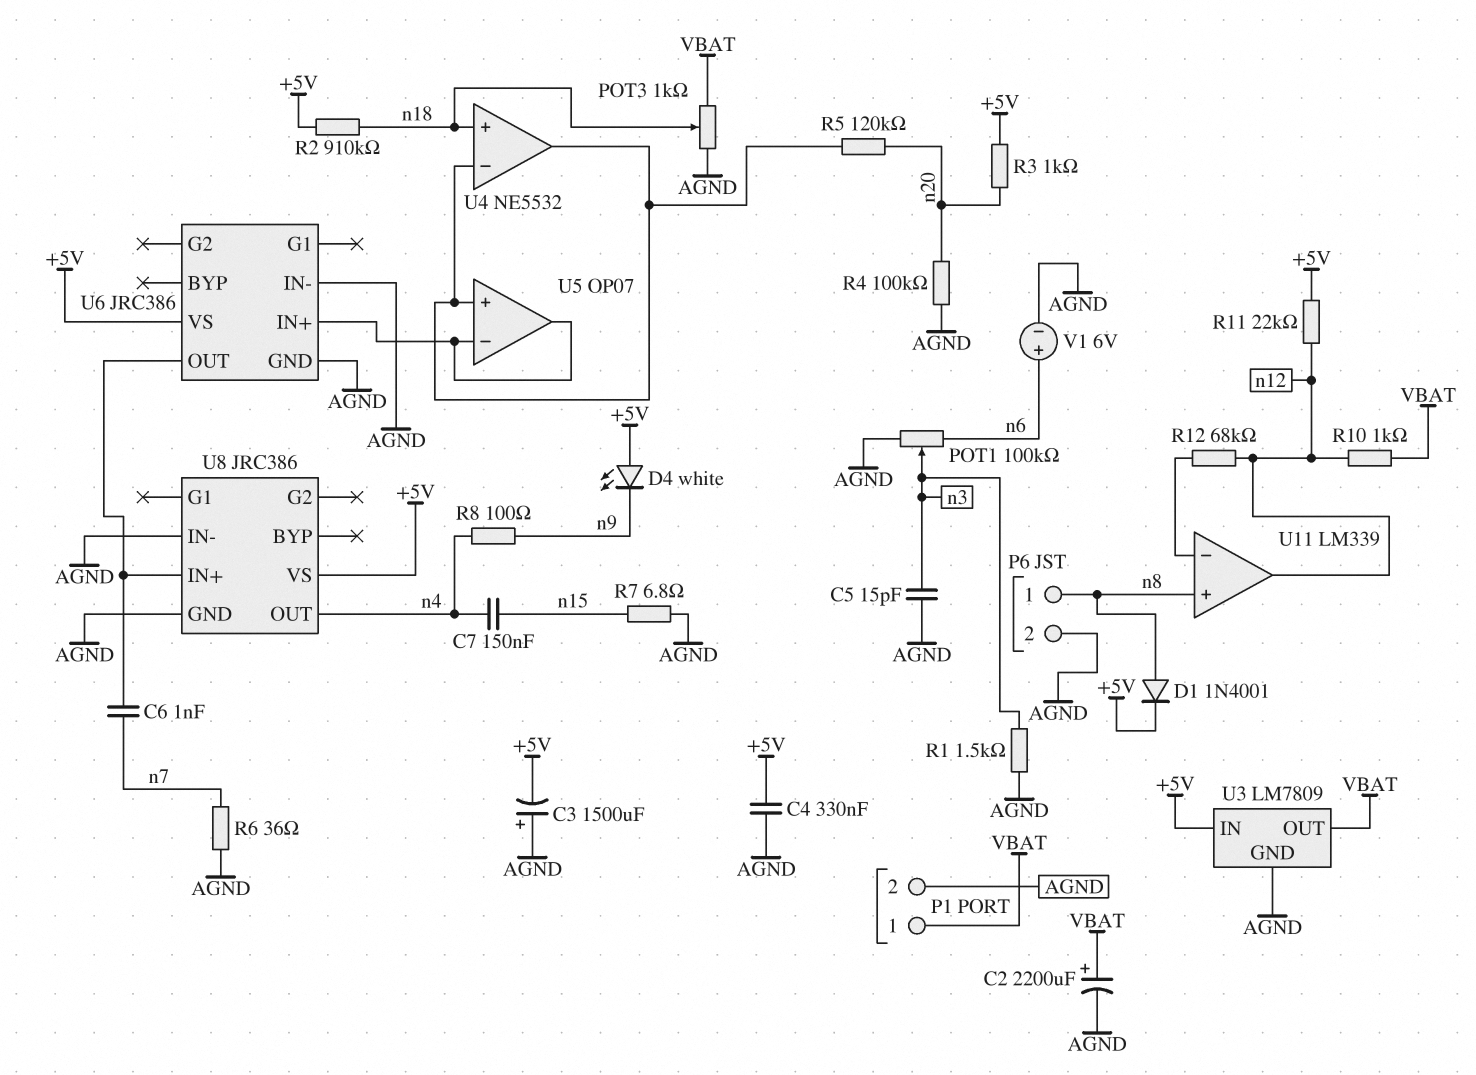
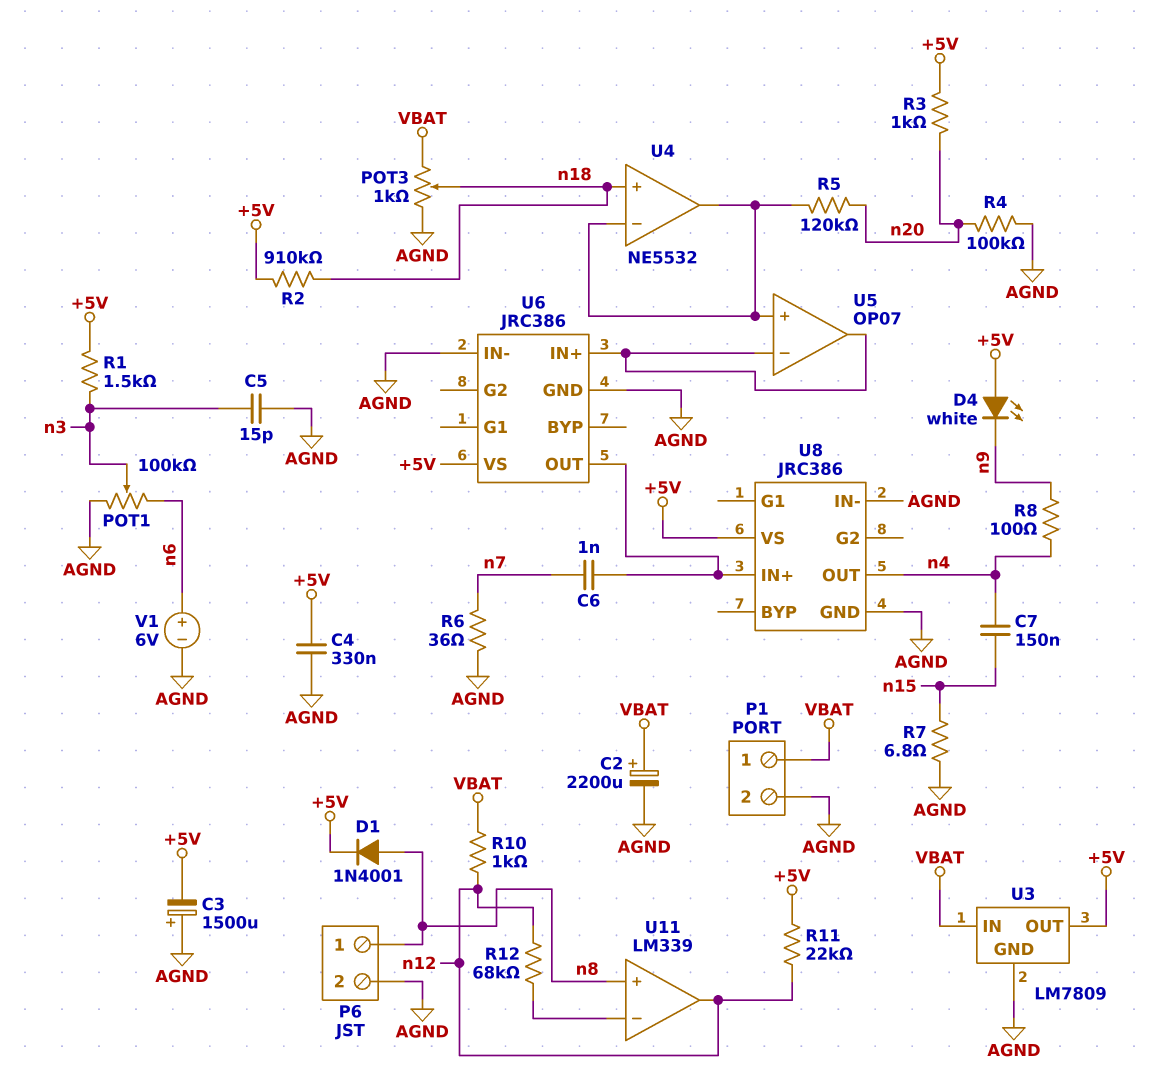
R1: 1.5k (AGND, n3) -> 1.5k (+5V, n3)
U3 pin IN: +5V -> VBAT
U3 pin OUT: VBAT -> +5V

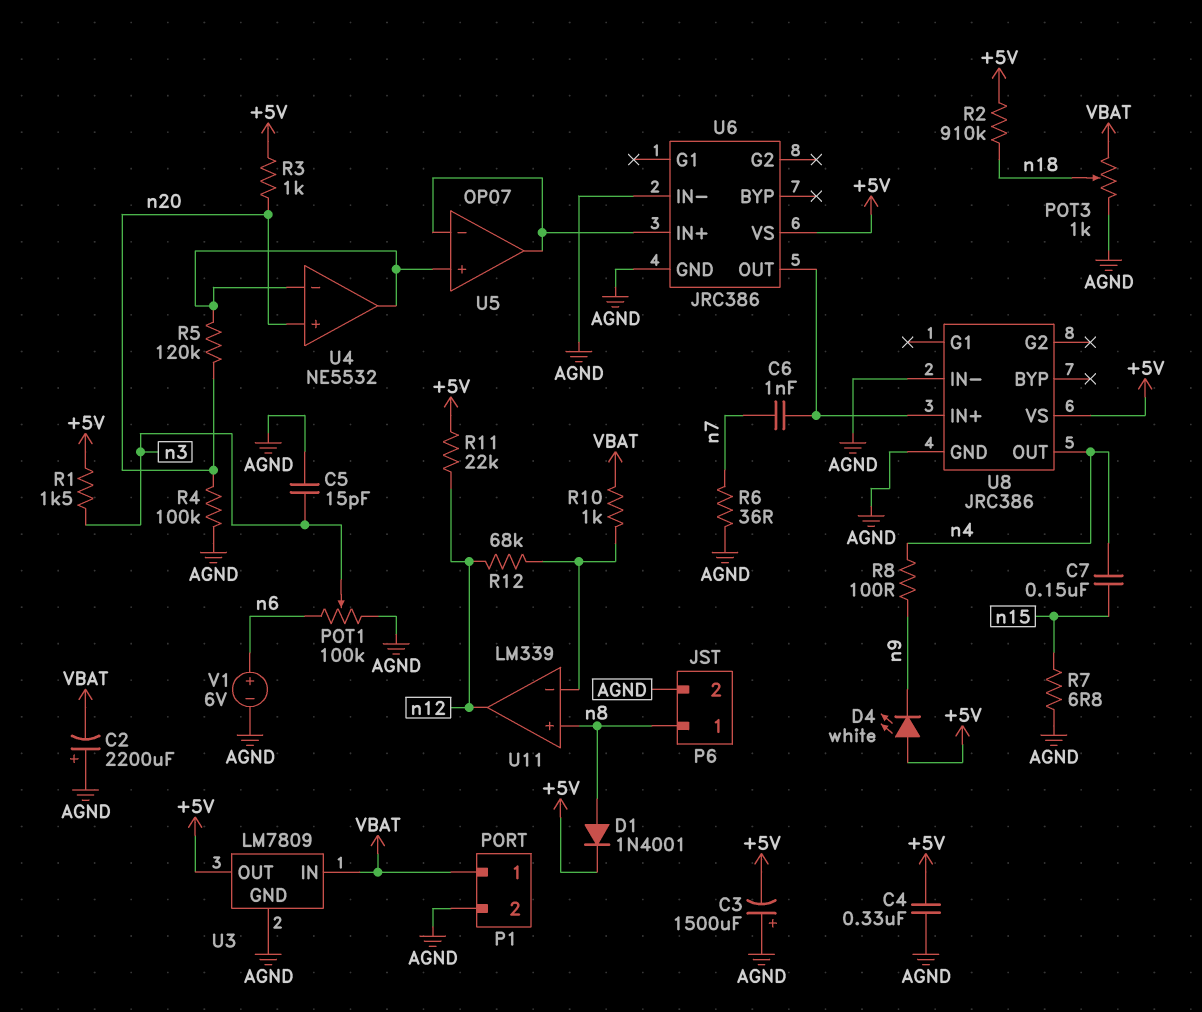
C2: 2200uF (plus VBAT, minus AGND) -> 2200uF (plus AGND, minus VBAT)
R10: 1k (VBAT, n12) -> 1k (U11/in-, VBAT)
U4 pin in+: n18 -> n20

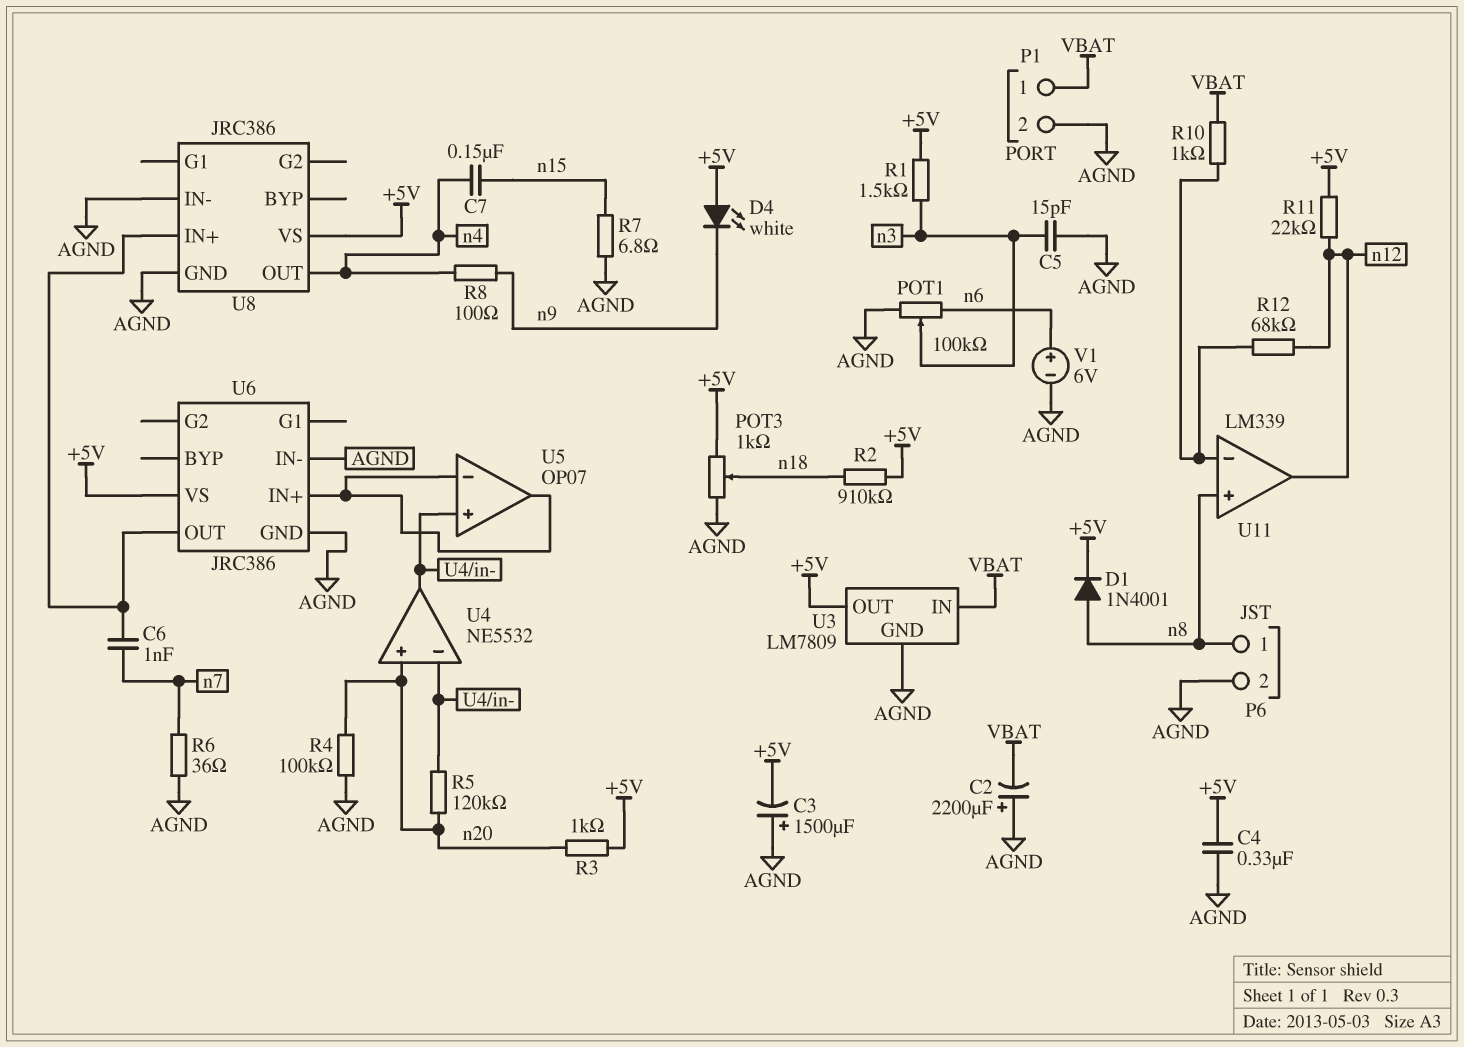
POT3: 1k (AGND, VBAT, wiper n18) -> 1k (+5V, AGND, wiper n18)

